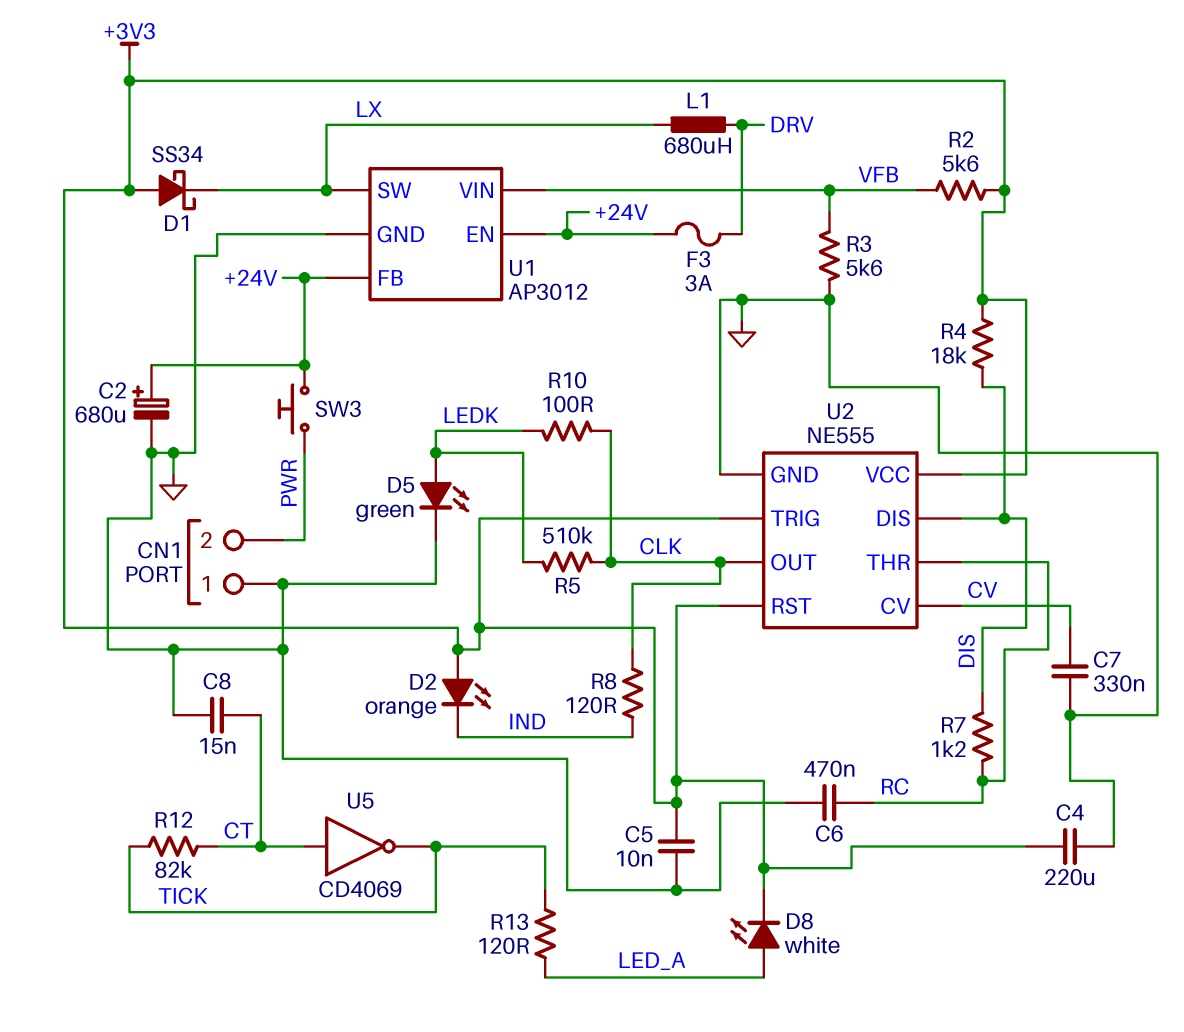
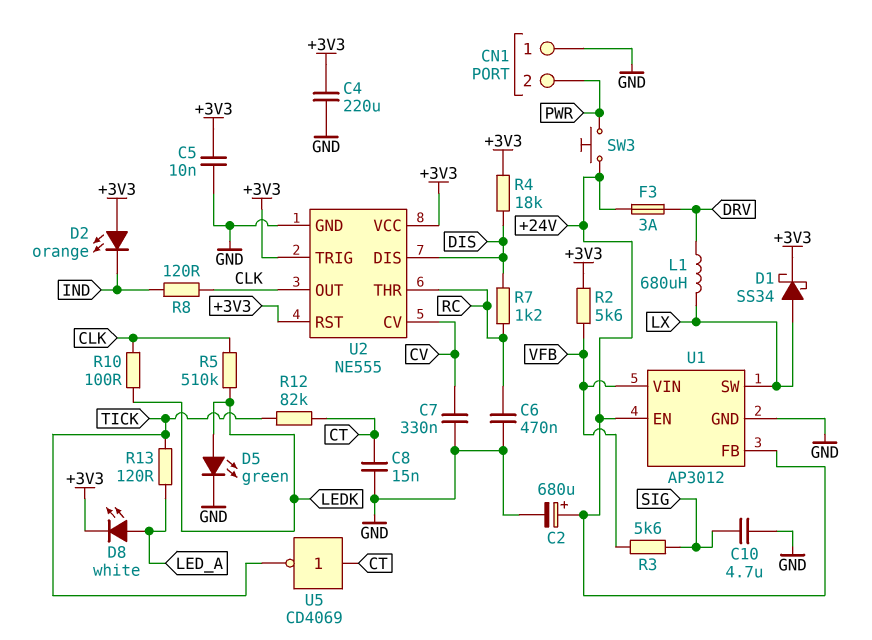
C10: none -> 4.7uF (GND, SIG)
D1: schottky SS34 (A +3V3, K LX) -> schottky SS34 (A LX, K +3V3)
R3: 5.6k (GND, VFB) -> 5.6k (SIG, VFB)

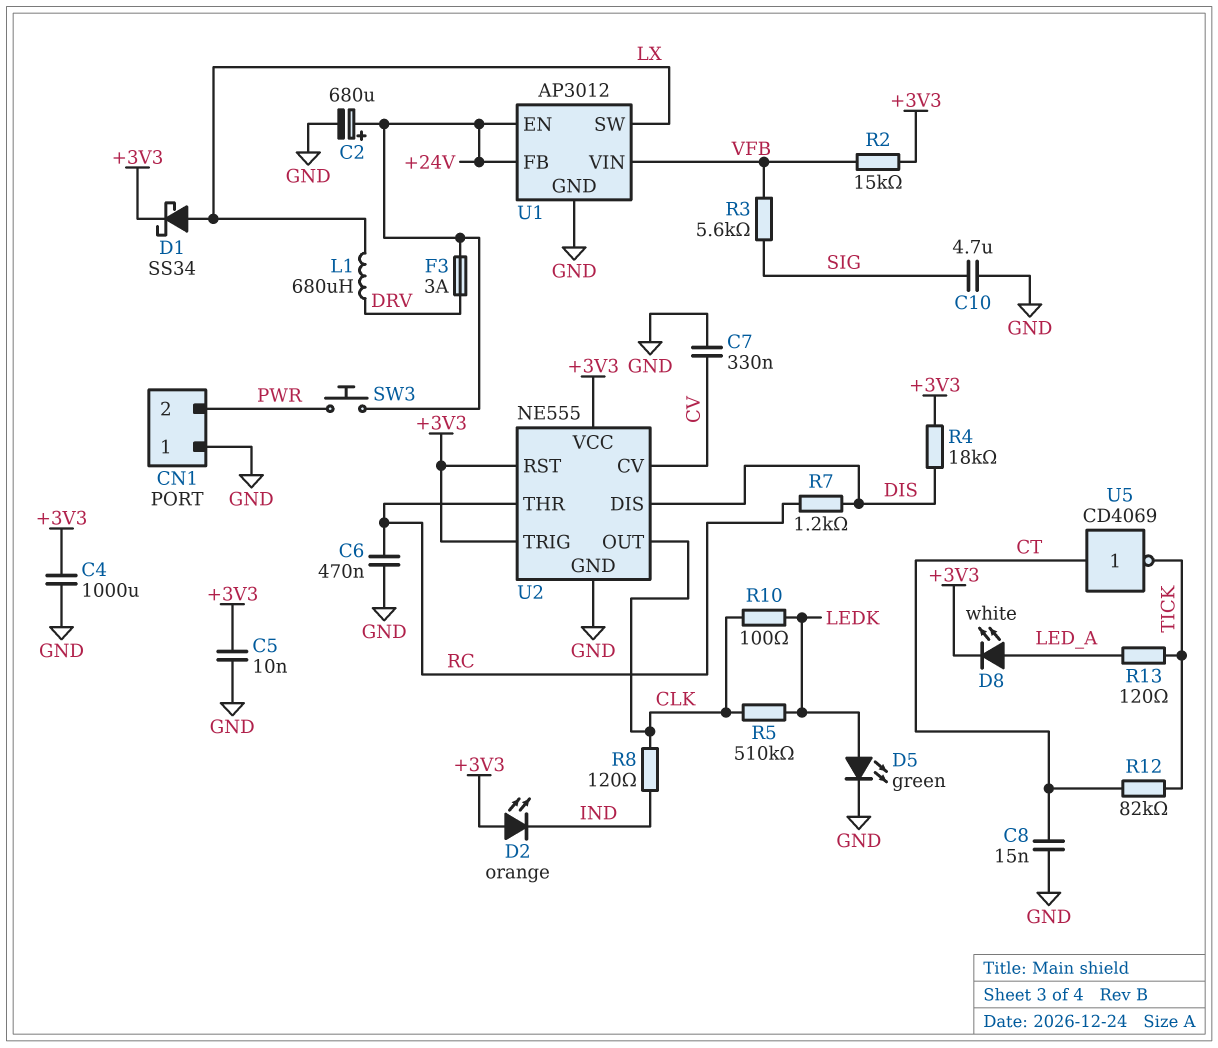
C4: 220uF (+3V3, GND) -> 1000uF (+3V3, GND)
R2: 5.6k (+3V3, VFB) -> 15k (+3V3, VFB)

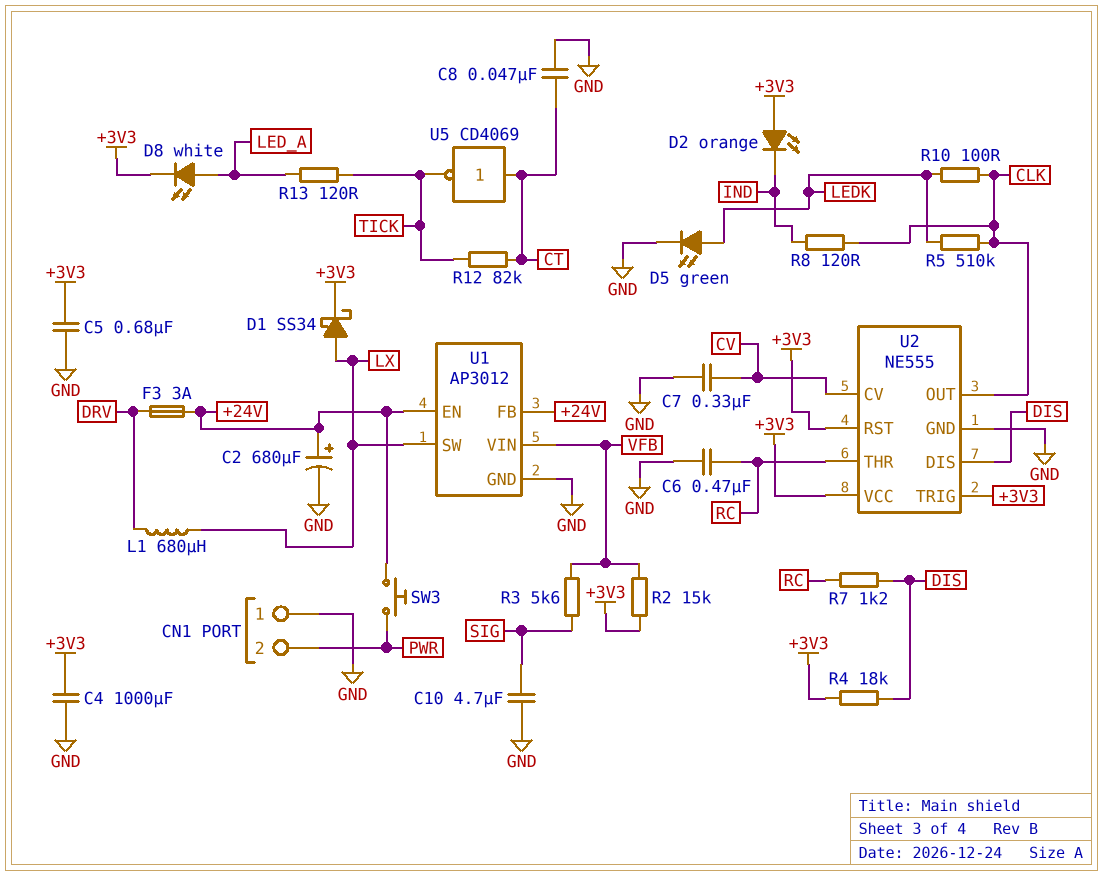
C5: 10nF (+3V3, GND) -> 680nF (+3V3, GND)
C8: 15nF (CT, GND) -> 47nF (CT, GND)

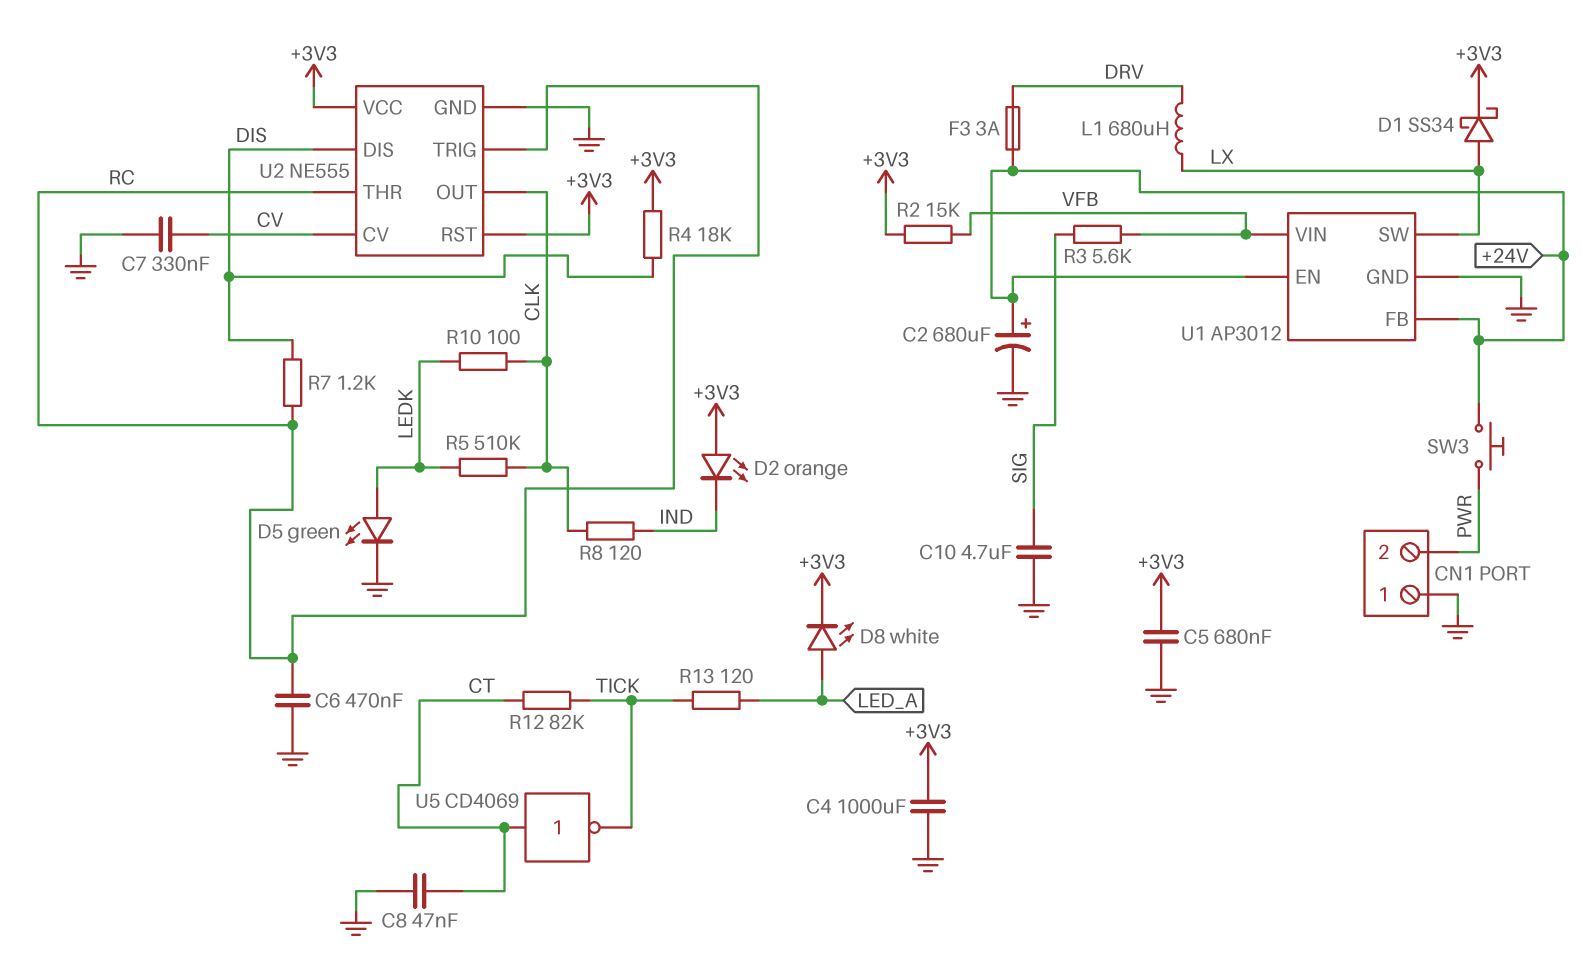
U2 pin TRIG: +3V3 -> RC

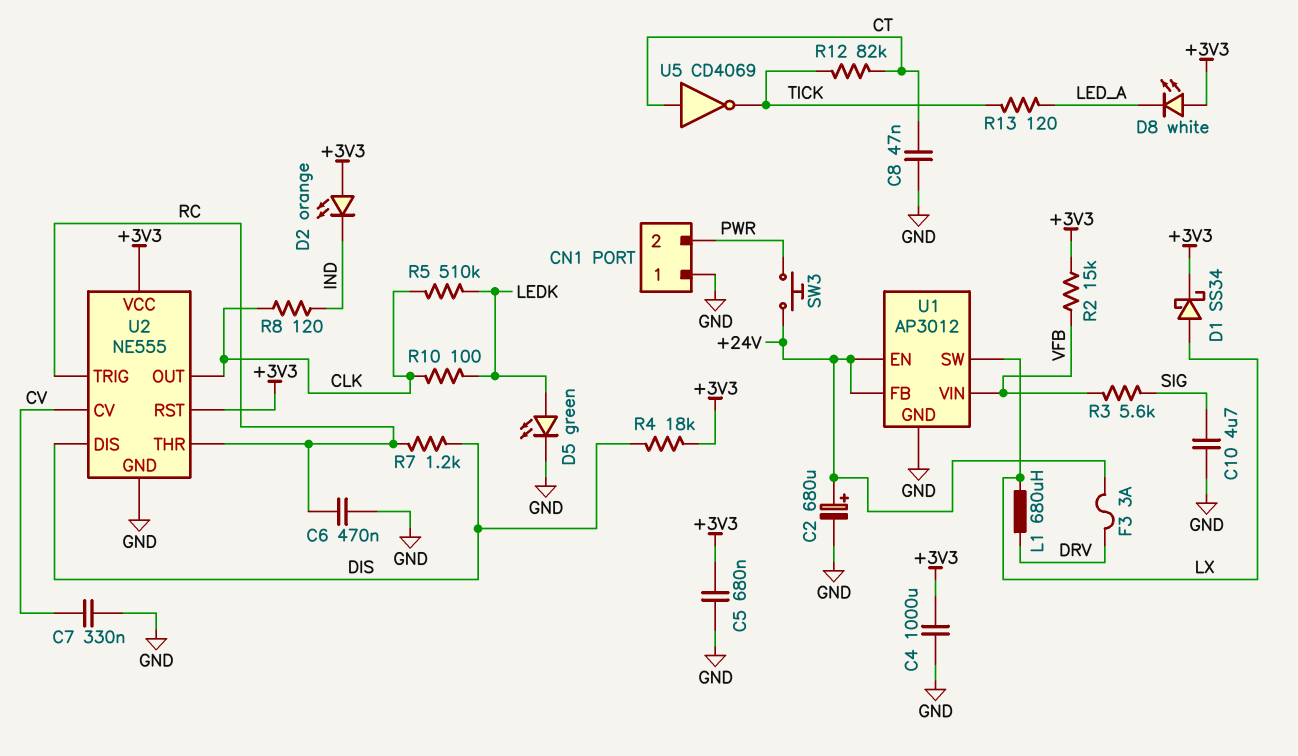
D8: LED white (A LED_A, K +3V3) -> LED white (A +3V3, K LED_A)

